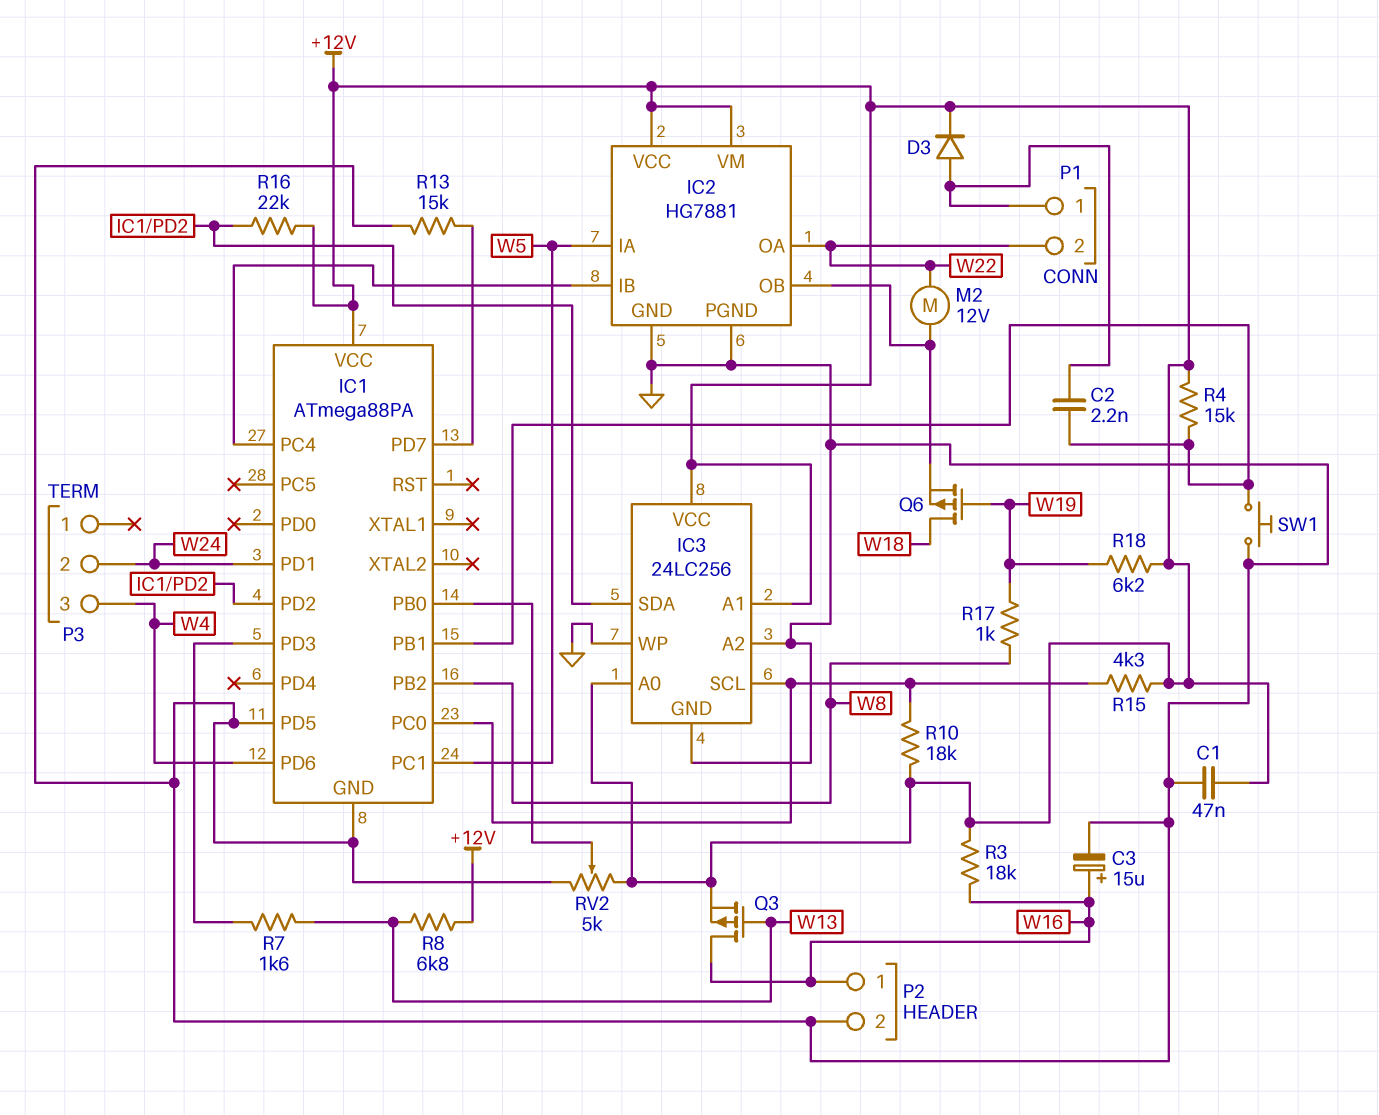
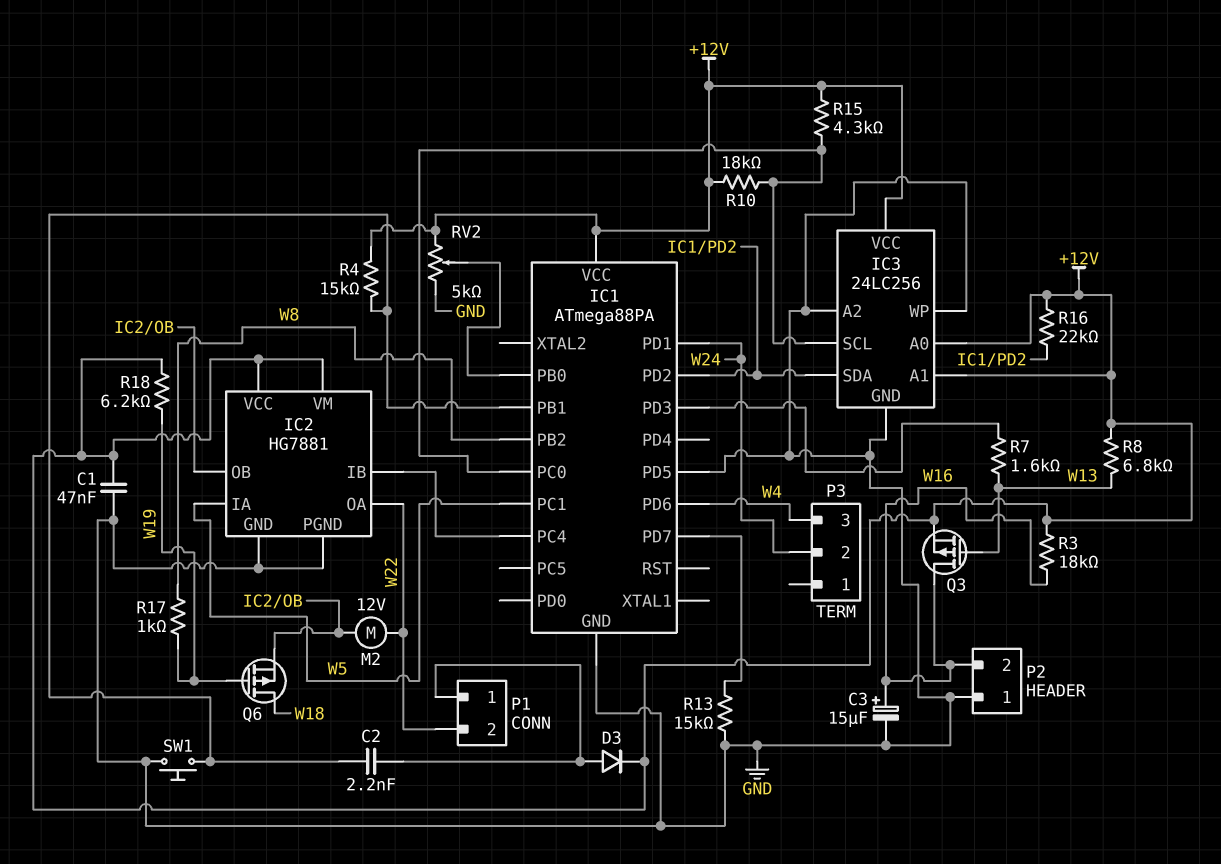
P2 pin 1: W16 -> GND
P2 pin 2: GND -> W16

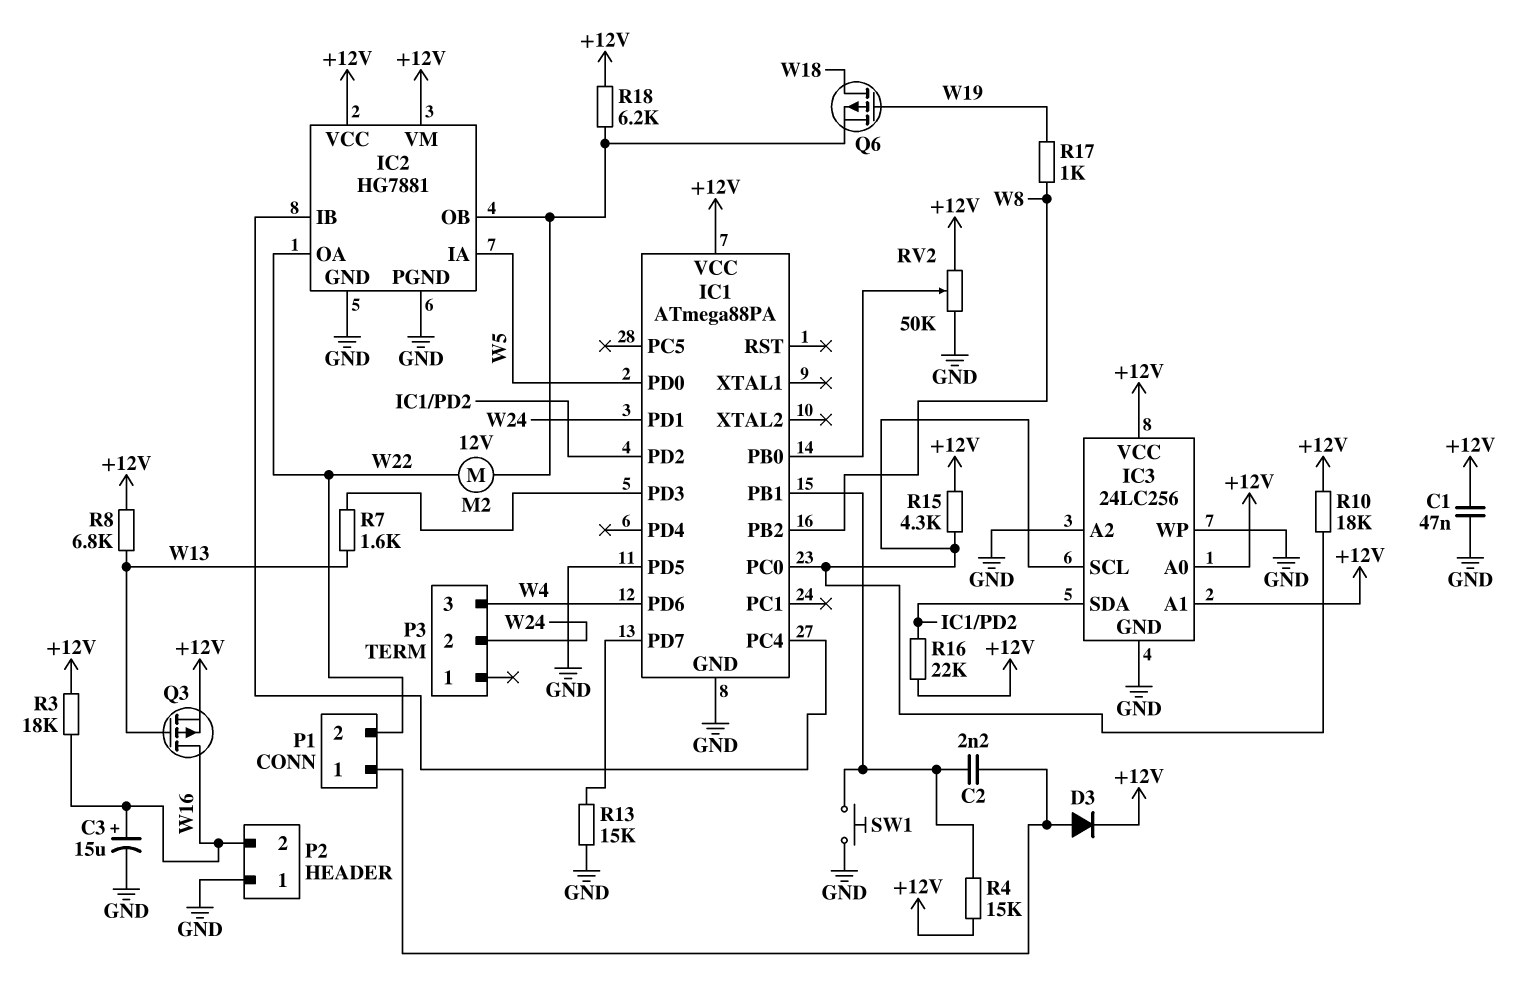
IC1 pin PC1: W5 -> none
IC1 pin PD0: none -> W5
R18: 6.2k (+12V, W19) -> 6.2k (+12V, IC2/OB)
RV2: 5k (+12V, GND, wiper IC1/PB0) -> 50k (+12V, GND, wiper IC1/PB0)

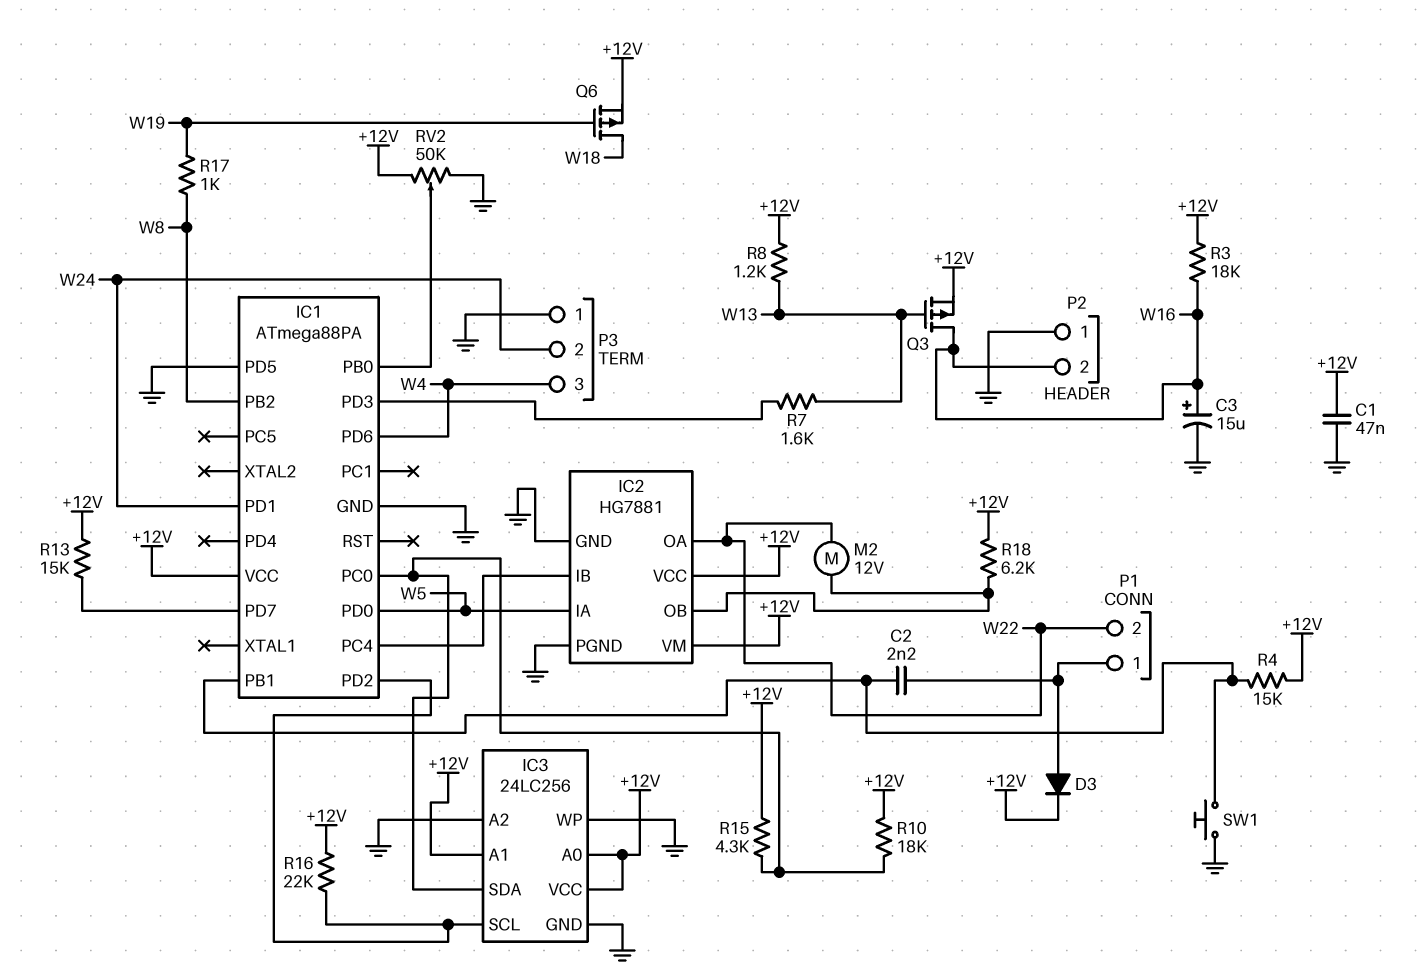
IC3 pin SCL: IC1/PC0 -> IC1/PD2
IC3 pin SDA: IC1/PD2 -> IC1/PC0
P3 pin 1: none -> GND
Q6: PMOS (G W19, D W18, S IC2/OB) -> PMOS (G W19, D W18, S +12V)
R8: 6.8k (+12V, W13) -> 1.2k (+12V, W13)
R13: 15k (GND, IC1/PD7) -> 15k (+12V, IC1/PD7)

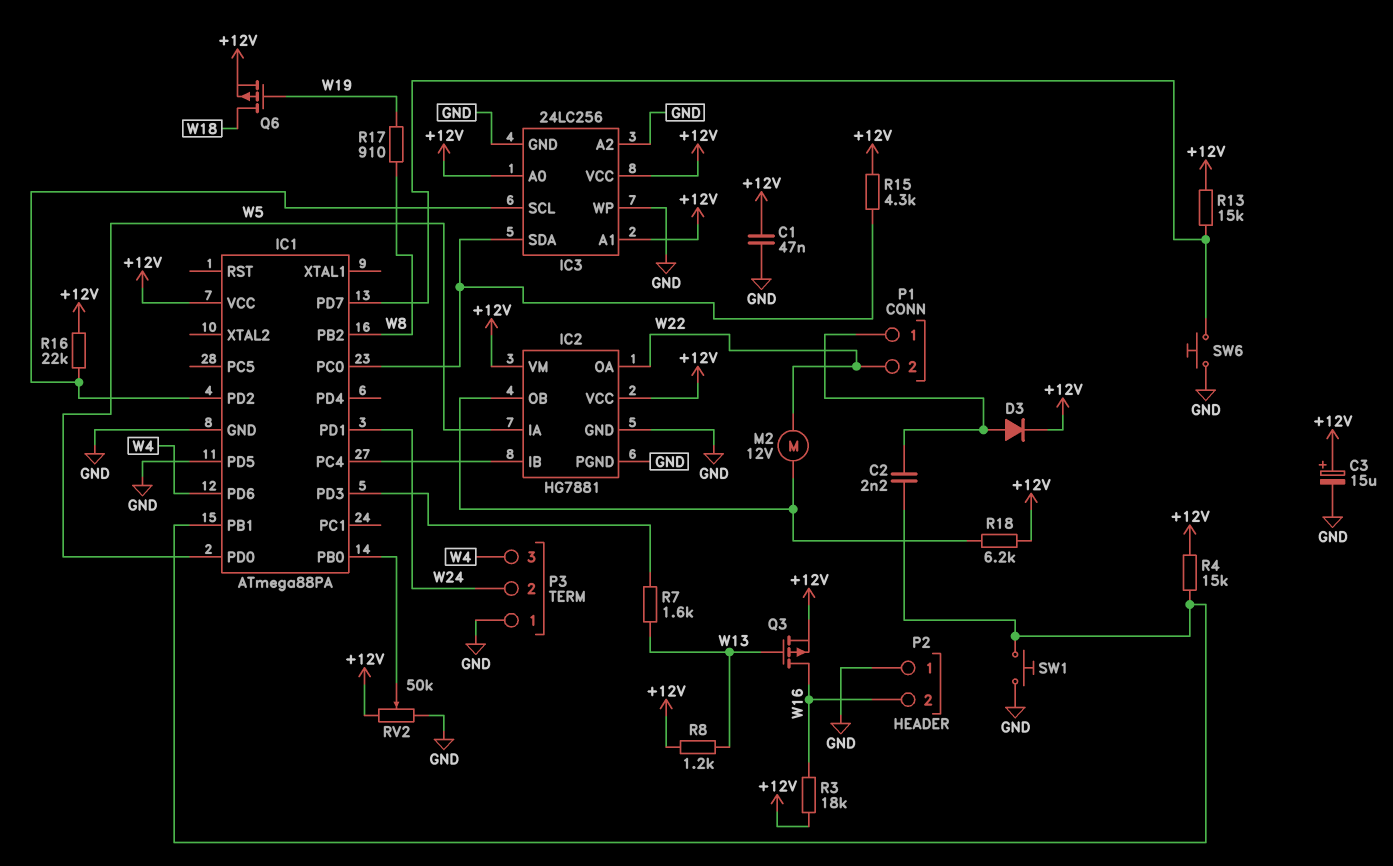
C3: 15uF (plus W16, minus GND) -> 15uF (plus +12V, minus GND)
R10: 18k (+12V, IC1/PC0) -> none
R17: 1k (W8, W19) -> 910 (W8, W19)
SW6: none -> button (GND, IC1/PD7)

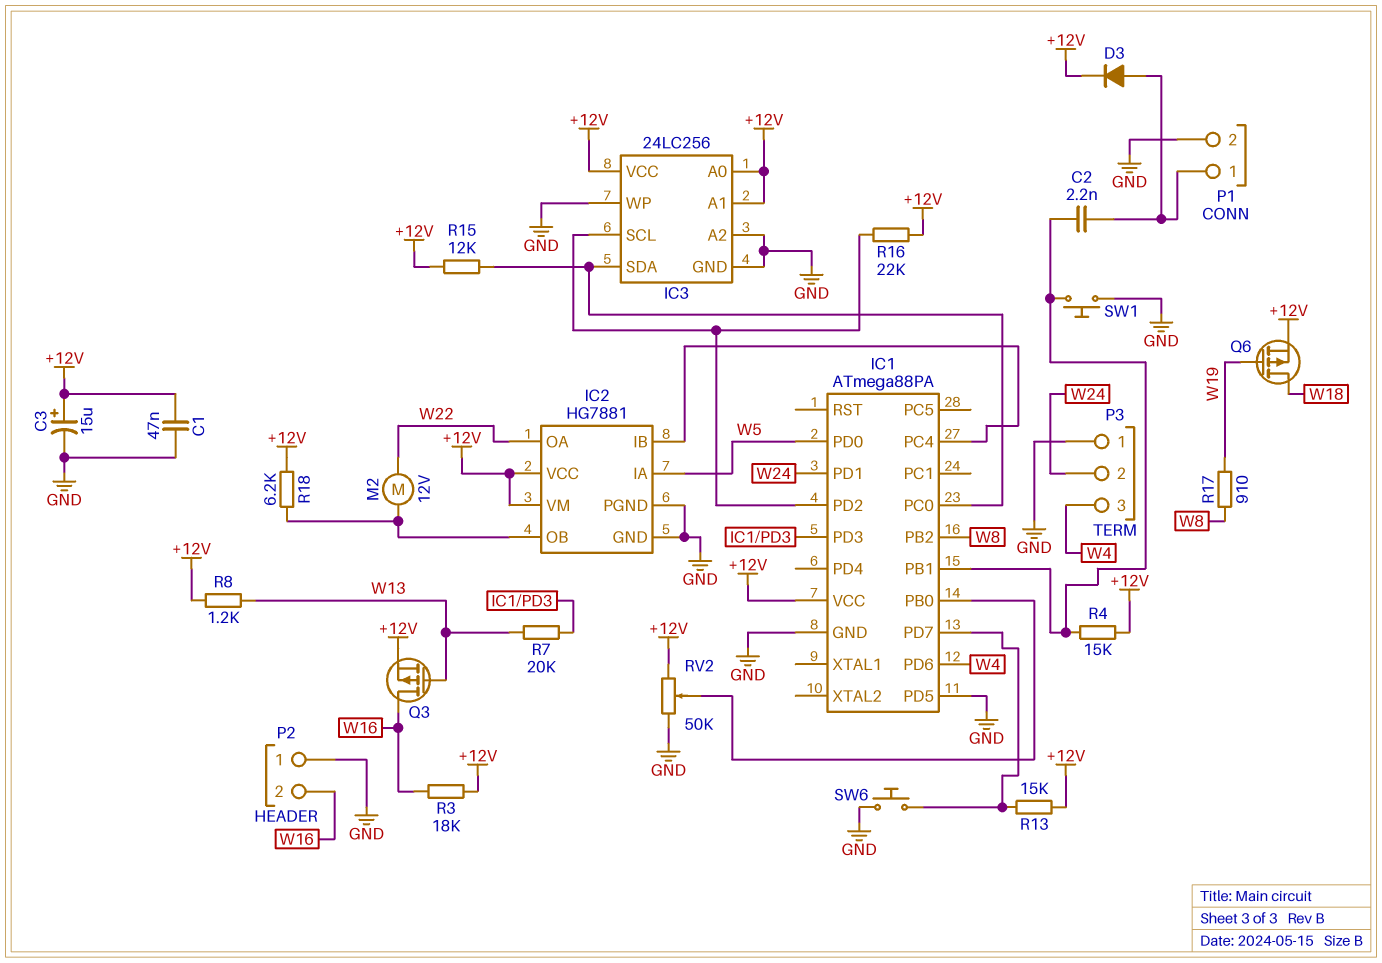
P1 pin 2: W22 -> GND
R7: 1.6k (IC1/PD3, W13) -> 20k (IC1/PD3, W13)
R15: 4.3k (+12V, IC1/PC0) -> 12k (+12V, IC1/PC0)

